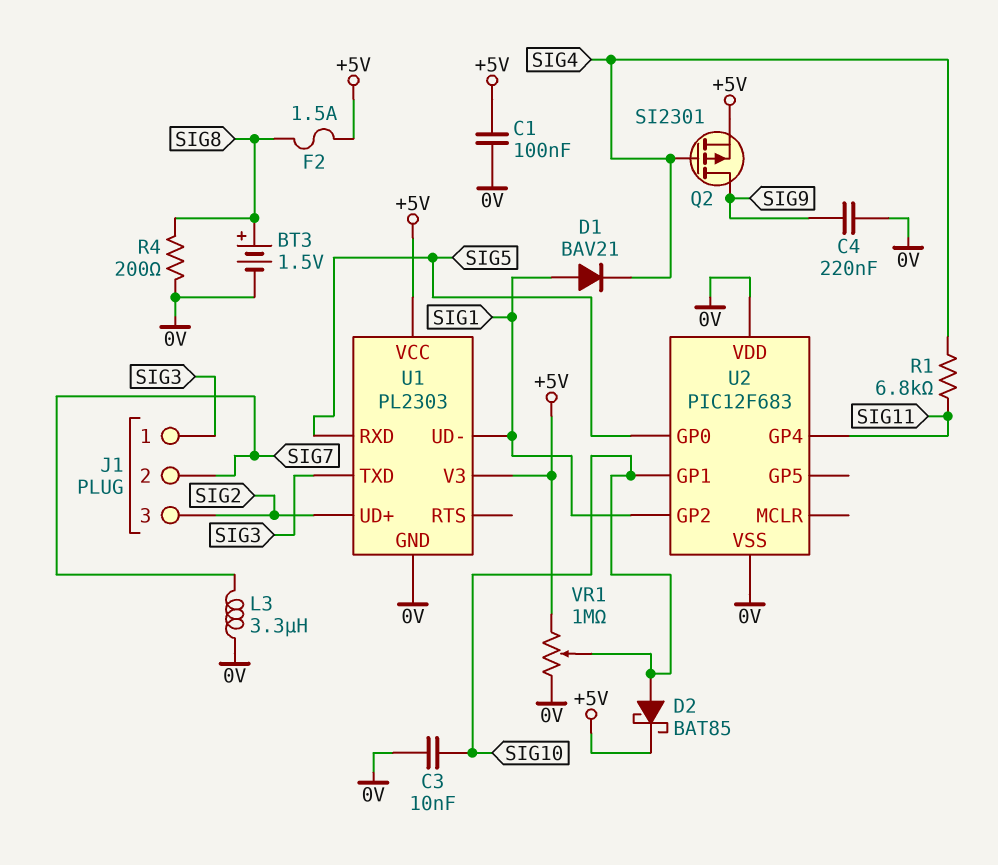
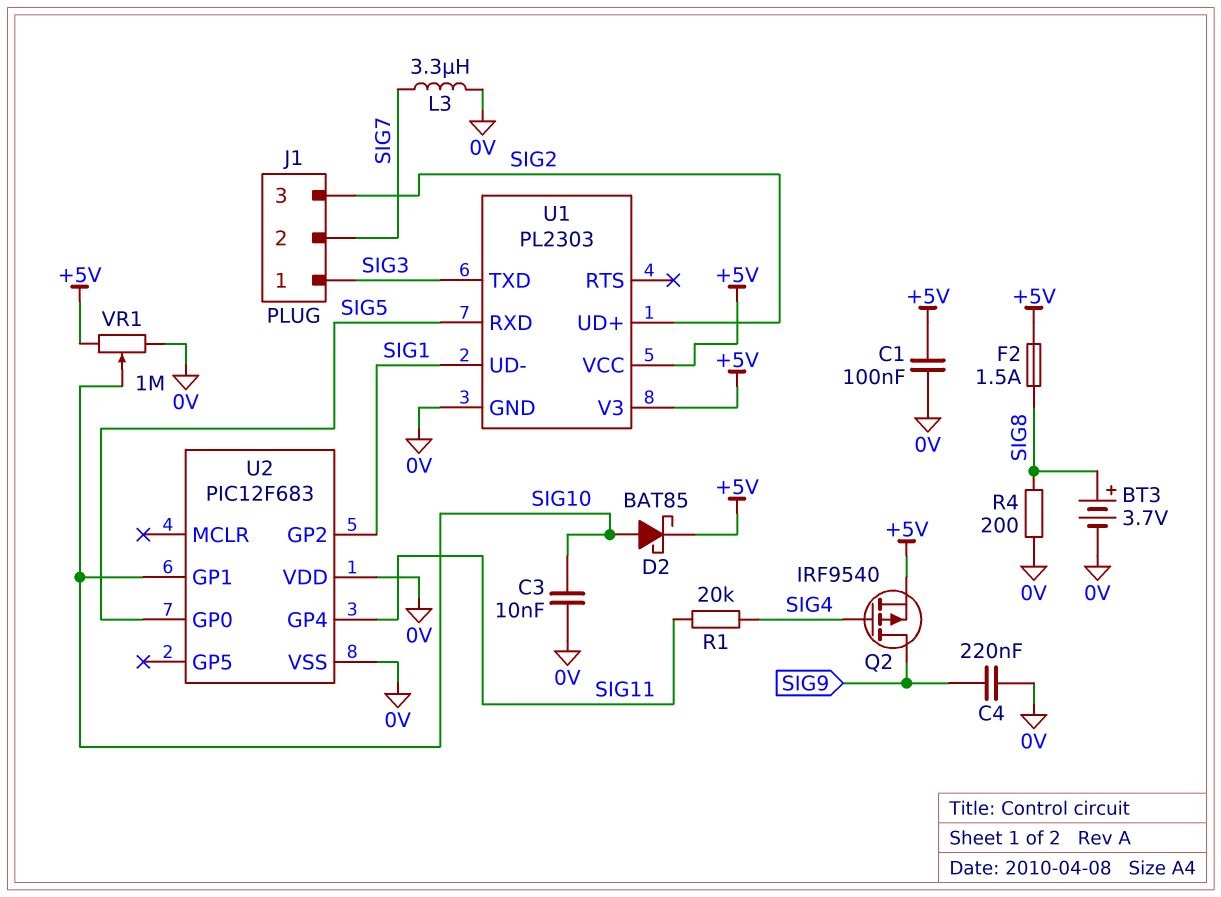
BT3: 1.5V (plus SIG8, minus 0V) -> 3.7V (plus SIG8, minus 0V)
D1: diode BAV21 (A SIG1, K SIG4) -> none
Q2: PMOS SI2301 (G SIG4, D SIG9, S +5V) -> PMOS IRF9540 (G SIG4, D SIG9, S +5V)
R1: 6.8k (SIG4, SIG11) -> 20k (SIG4, SIG11)

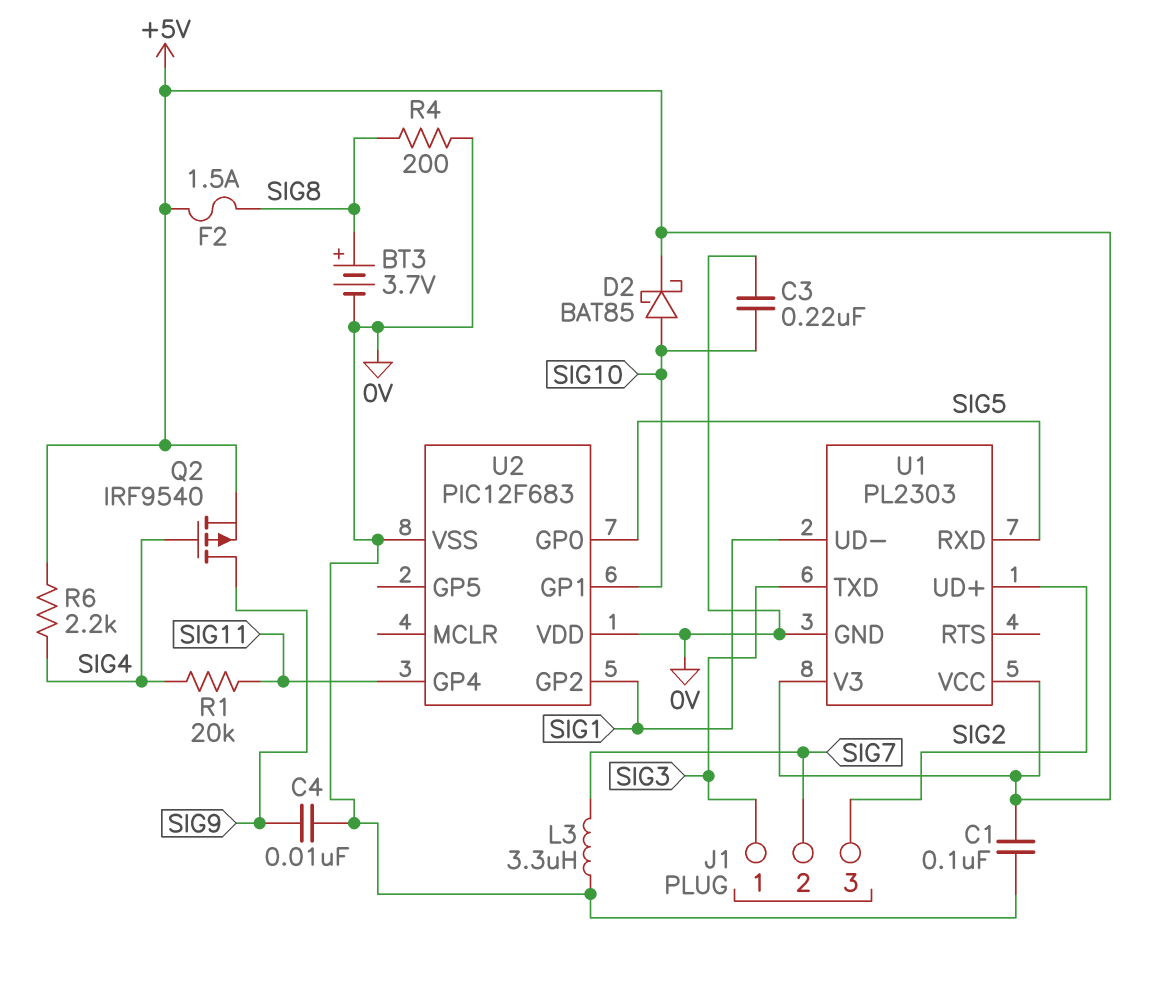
C3: 10nF (0V, SIG10) -> 220nF (0V, SIG10)
C4: 220nF (0V, SIG9) -> 10nF (0V, SIG9)
R6: none -> 2.2k (+5V, SIG4)
VR1: 1M (+5V, 0V, wiper SIG10) -> none

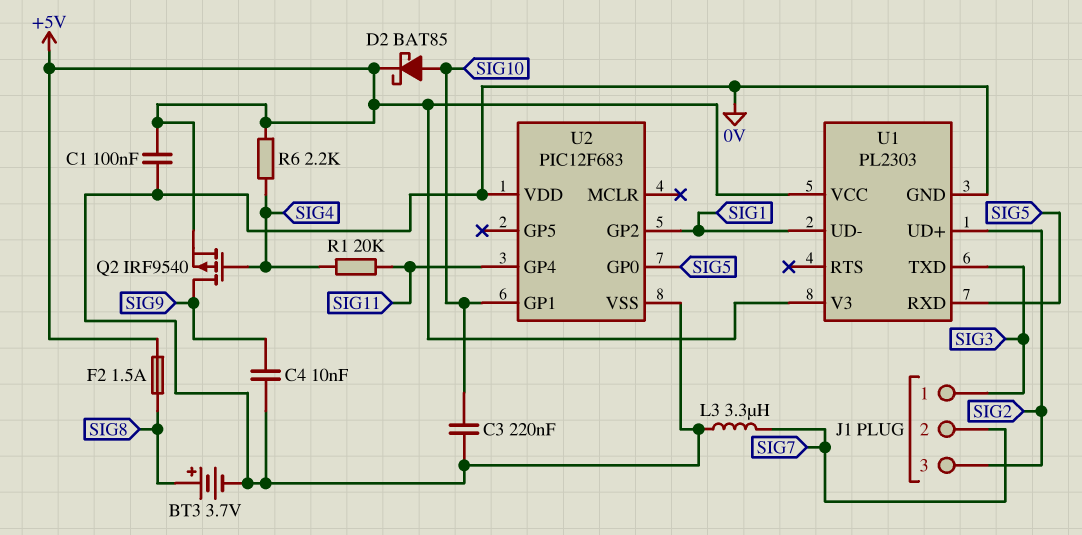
R4: 200 (0V, SIG8) -> none

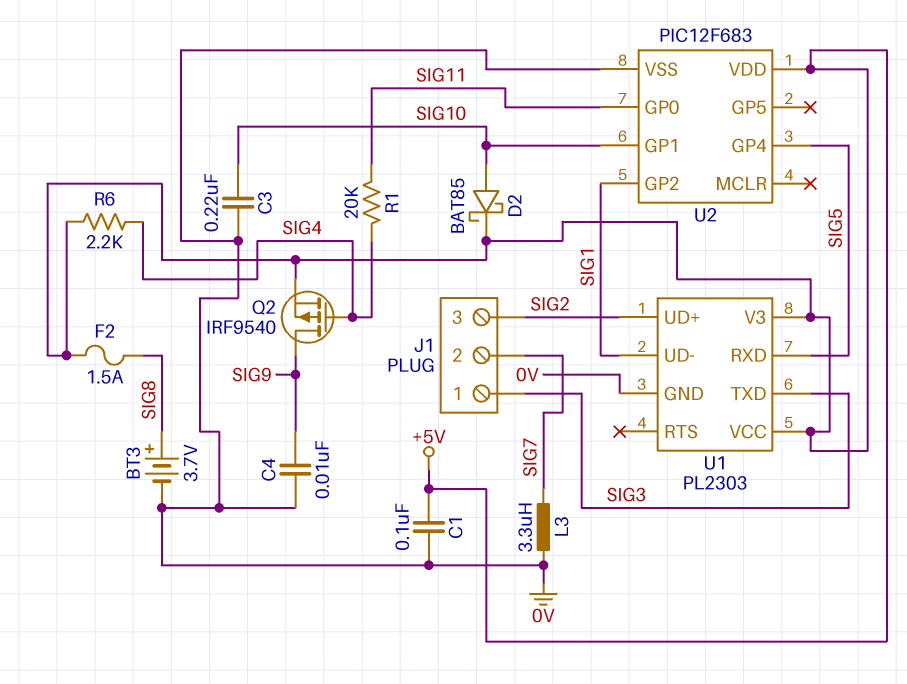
U2 pin GP0: SIG5 -> SIG11
U2 pin GP4: SIG11 -> SIG5
U2 pin VDD: 0V -> +5V

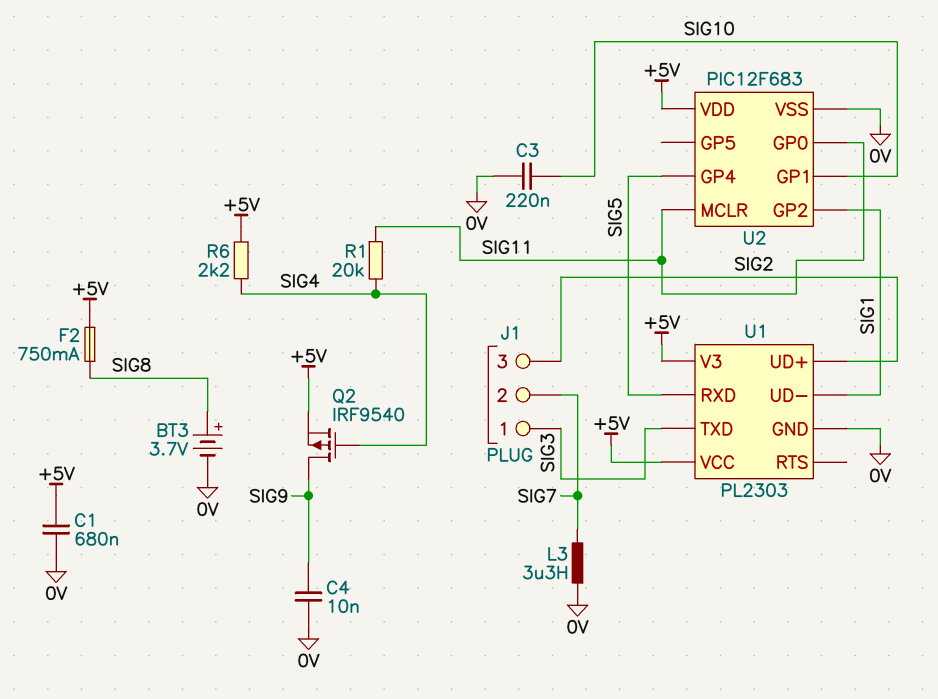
C1: 100nF (+5V, 0V) -> 680nF (+5V, 0V)
D2: schottky BAT85 (A SIG10, K +5V) -> none
F2: 1.5A (+5V, SIG8) -> 750mA (+5V, SIG8)
U2 pin MCLR: none -> SIG11

